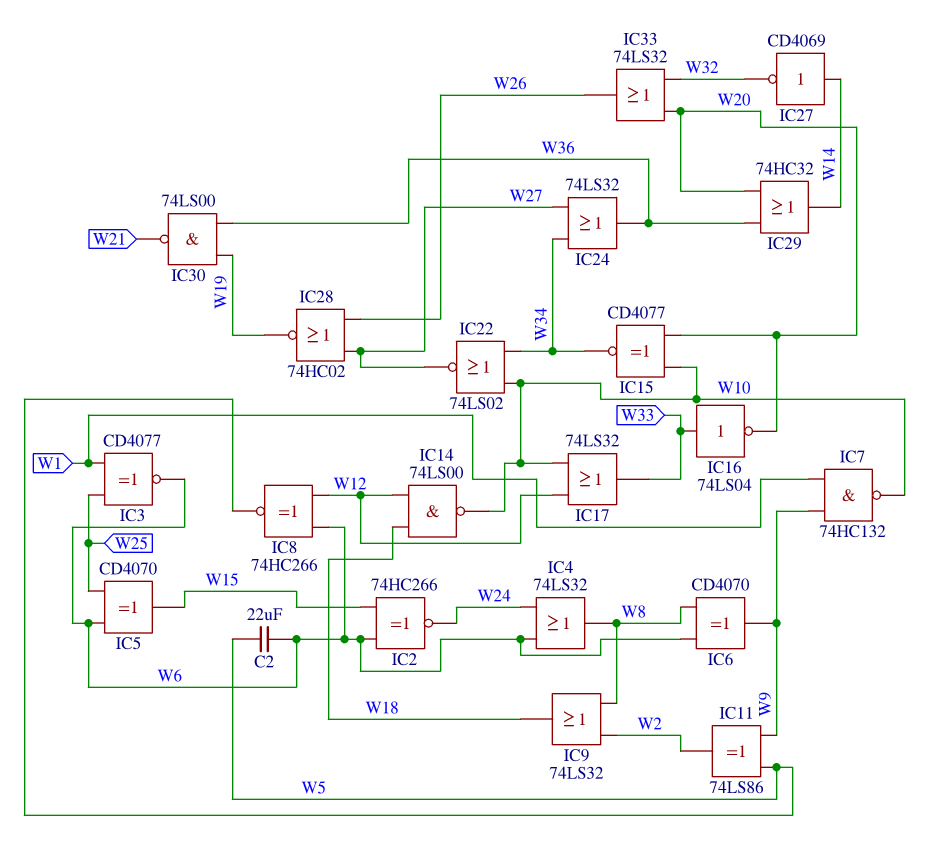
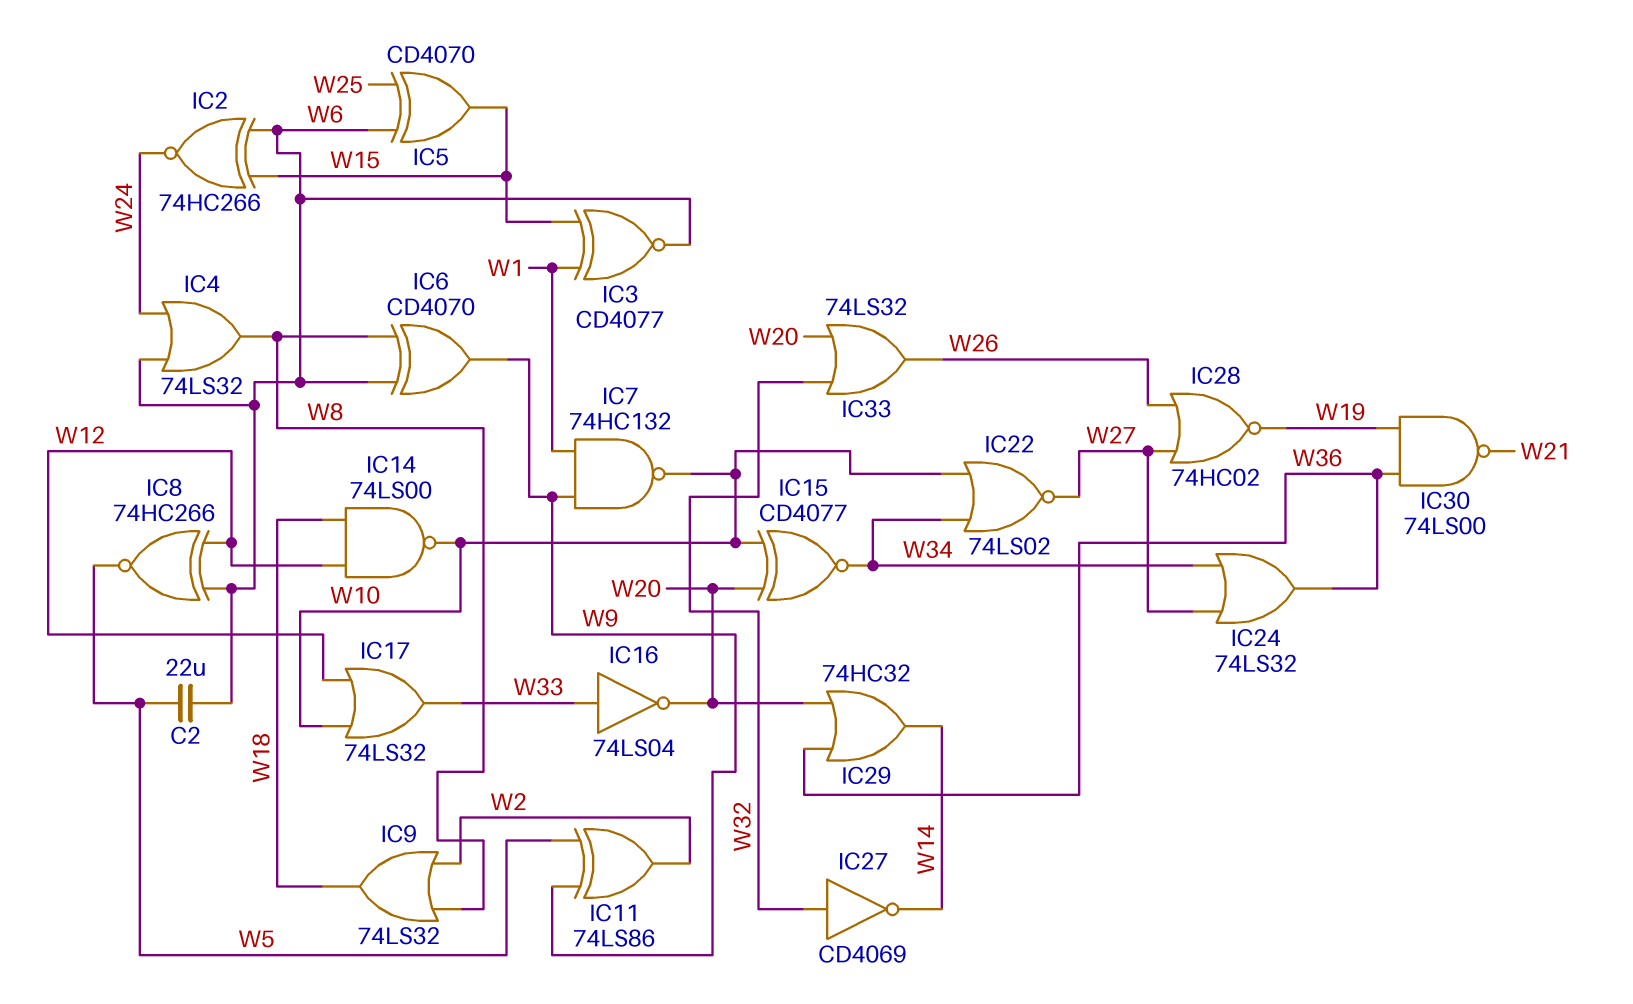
IC3: XNOR CD4077 (in W1, in W25, out W6) -> XNOR CD4077 (in W1, in W15, out W6)
IC27: NOT CD4069 (in W14, out W32) -> NOT CD4069 (in W32, out W14)

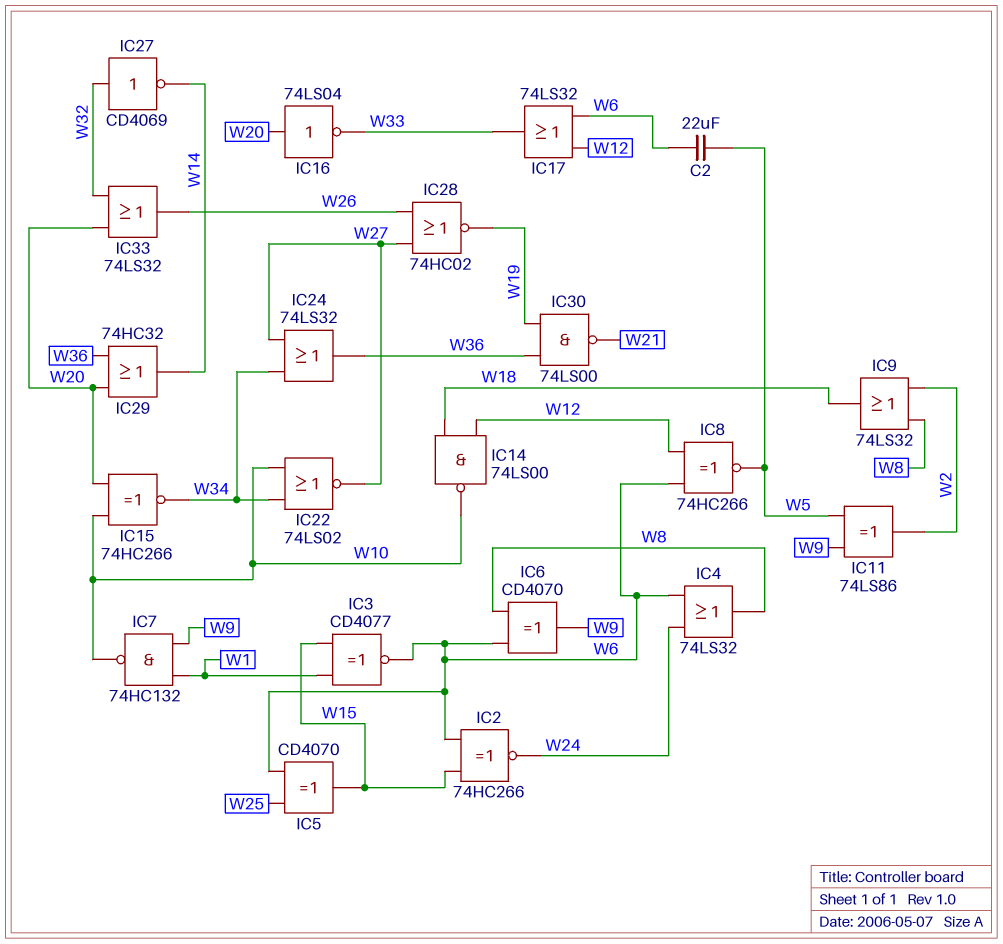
IC15: XNOR CD4077 (in W10, in W20, out W34) -> XNOR 74HC266 (in W10, in W20, out W34)
IC16: NOT 74LS04 (in W33, out W20) -> NOT 74LS04 (in W20, out W33)
IC17: OR 74LS32 (in W10, in W12, out W33) -> OR 74LS32 (in W6, in W12, out W33)

